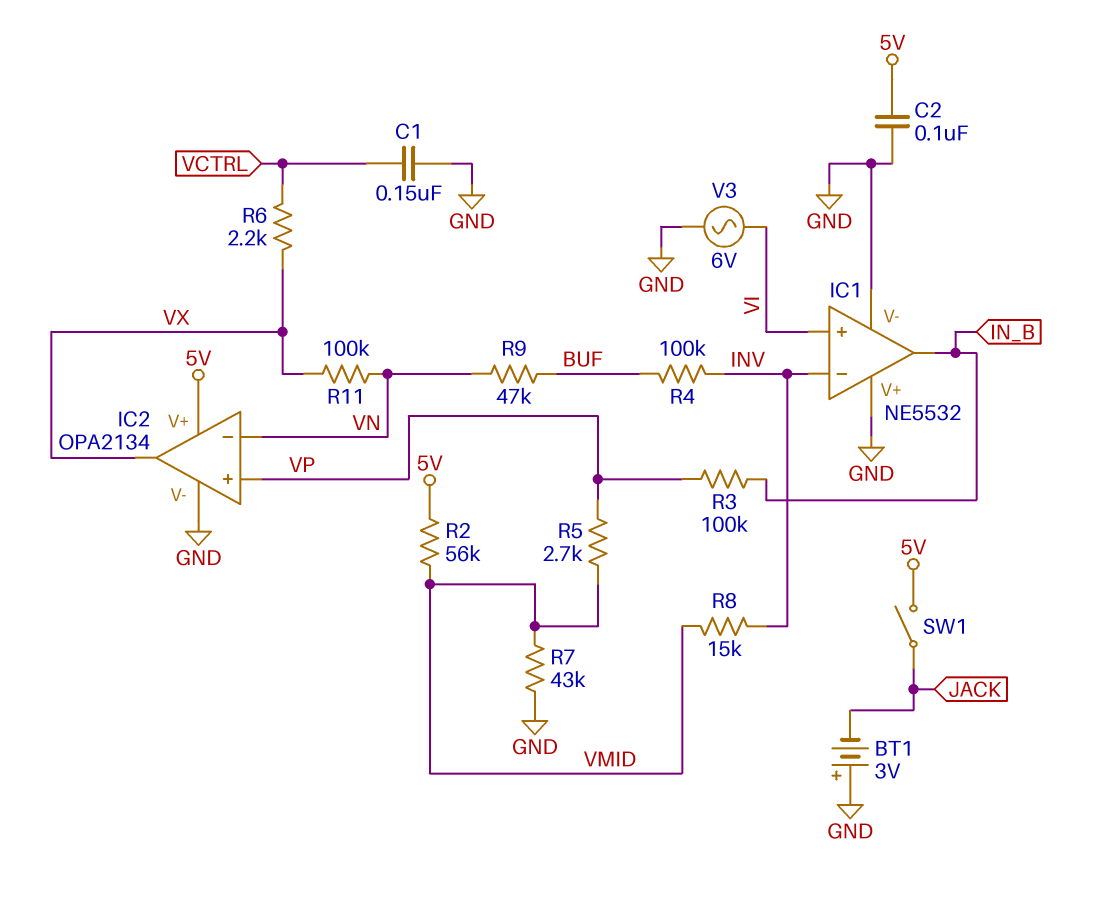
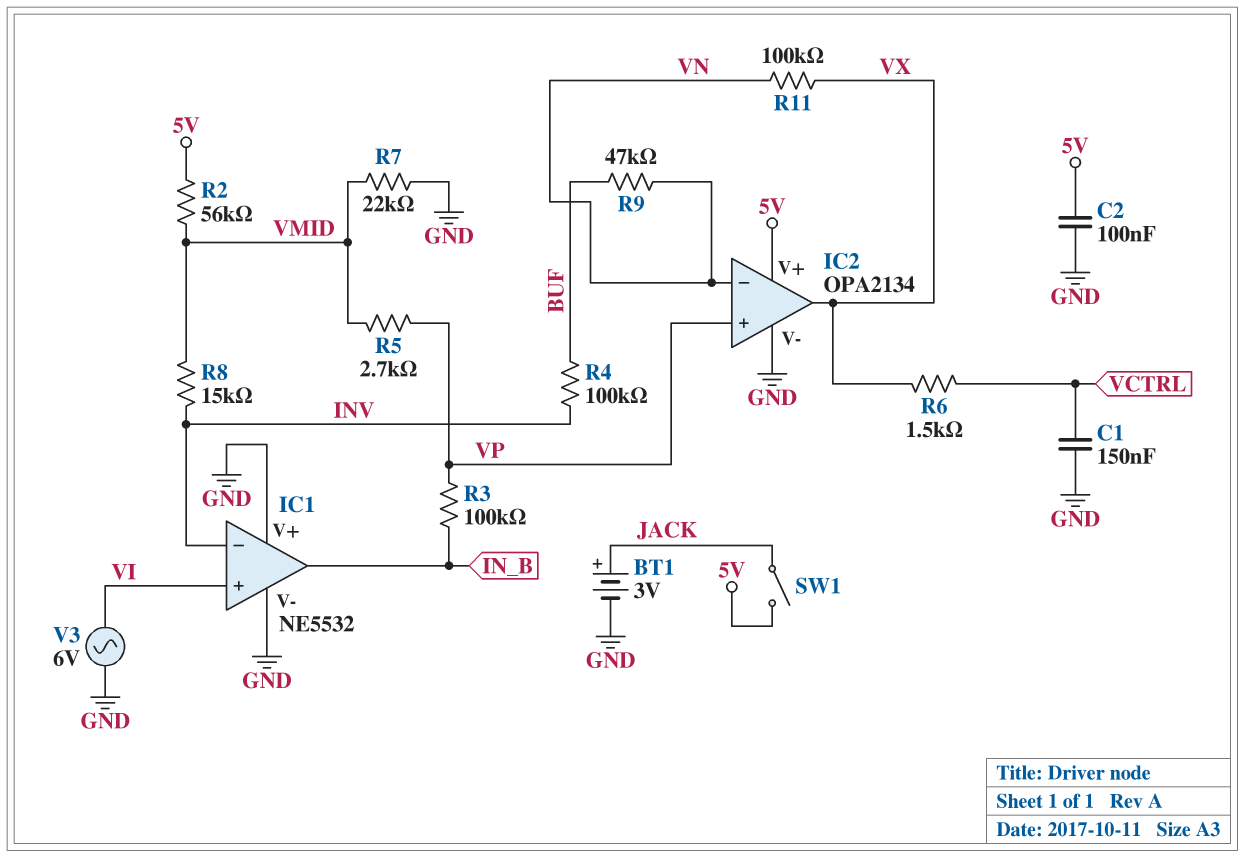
BT1: 3V (plus GND, minus JACK) -> 3V (plus JACK, minus GND)
R6: 2.2k (VCTRL, VX) -> 1.5k (VCTRL, VX)
R7: 43k (GND, VMID) -> 22k (GND, VMID)

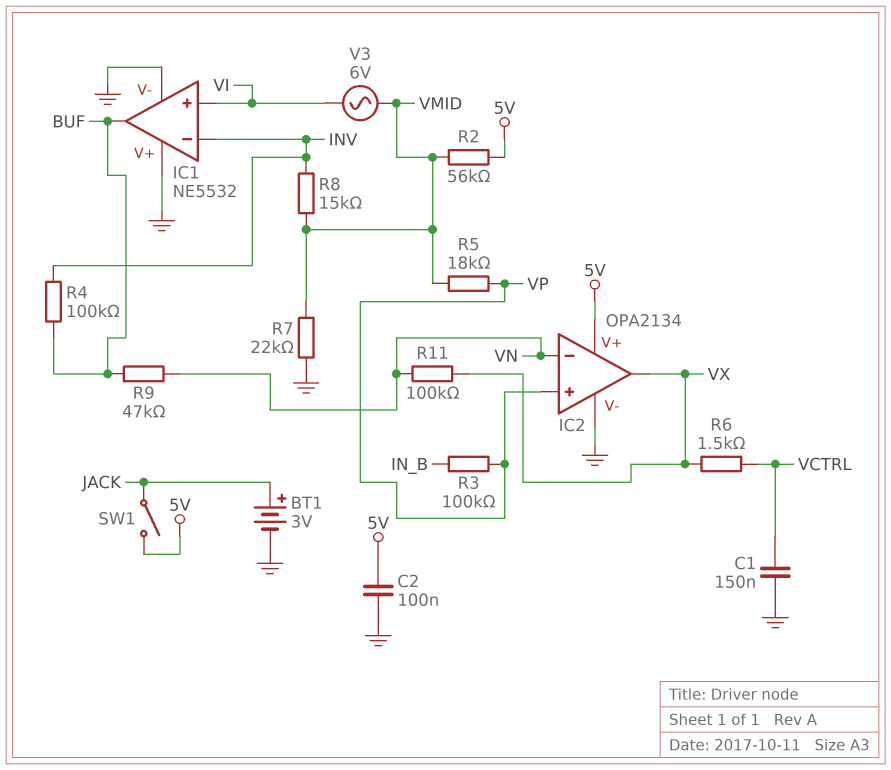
IC1 pin out: IN_B -> BUF
R5: 2.7k (VMID, VP) -> 18k (VMID, VP)
V3: AC 6V (GND, VI) -> AC 6V (VI, VMID)

